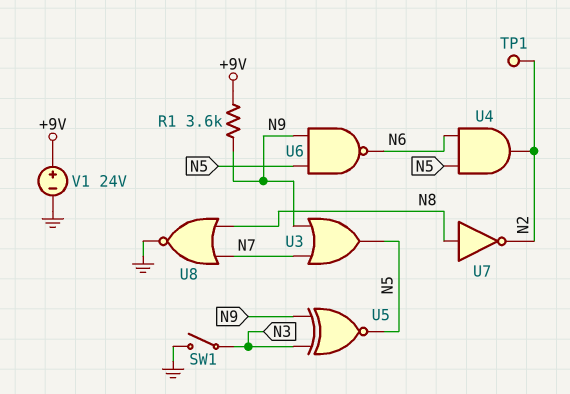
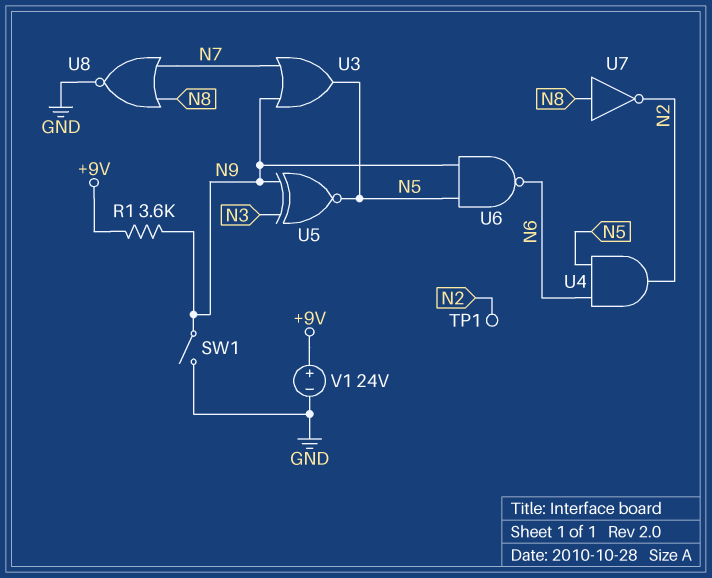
SW1: switch (GND, N3) -> switch (GND, N9)

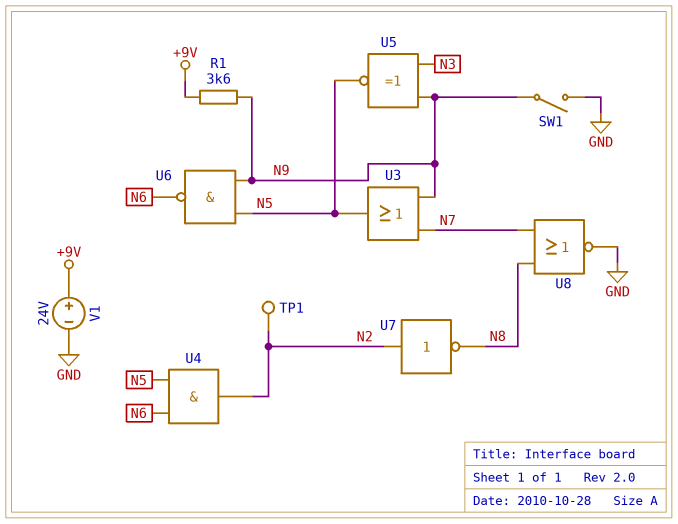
U7: NOT (in N8, out N2) -> NOT (in N2, out N8)

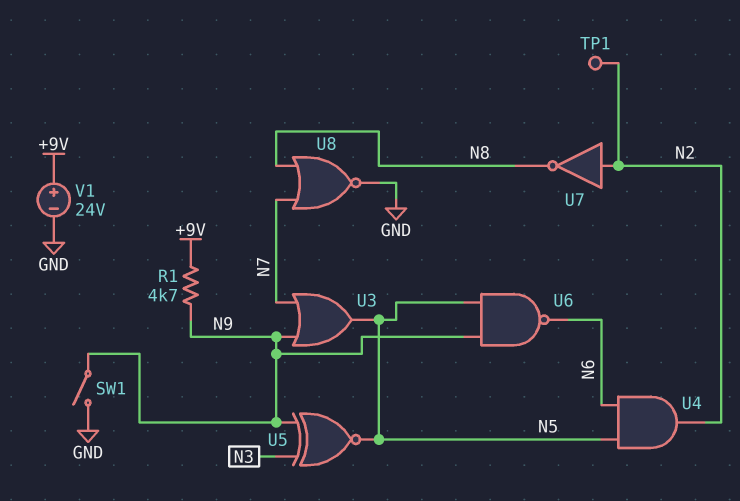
R1: 3.6k (+9V, N9) -> 4.7k (+9V, N9)

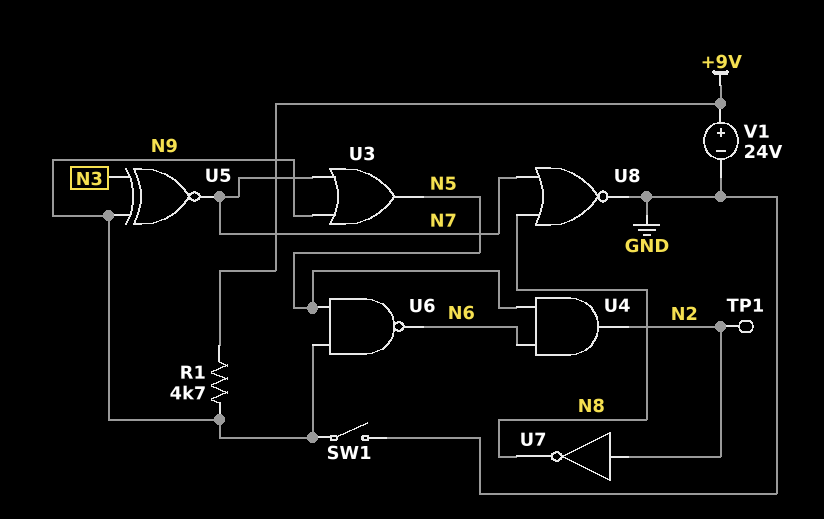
U5: XNOR (in N3, in N9, out N5) -> XNOR (in N3, in N9, out N7)

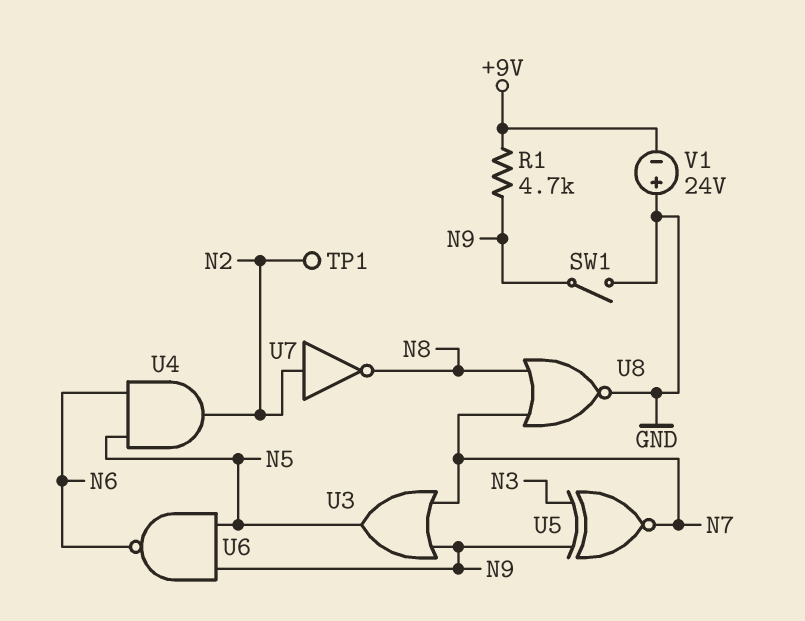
V1: 24V (plus +9V, minus GND) -> 24V (plus GND, minus +9V)

